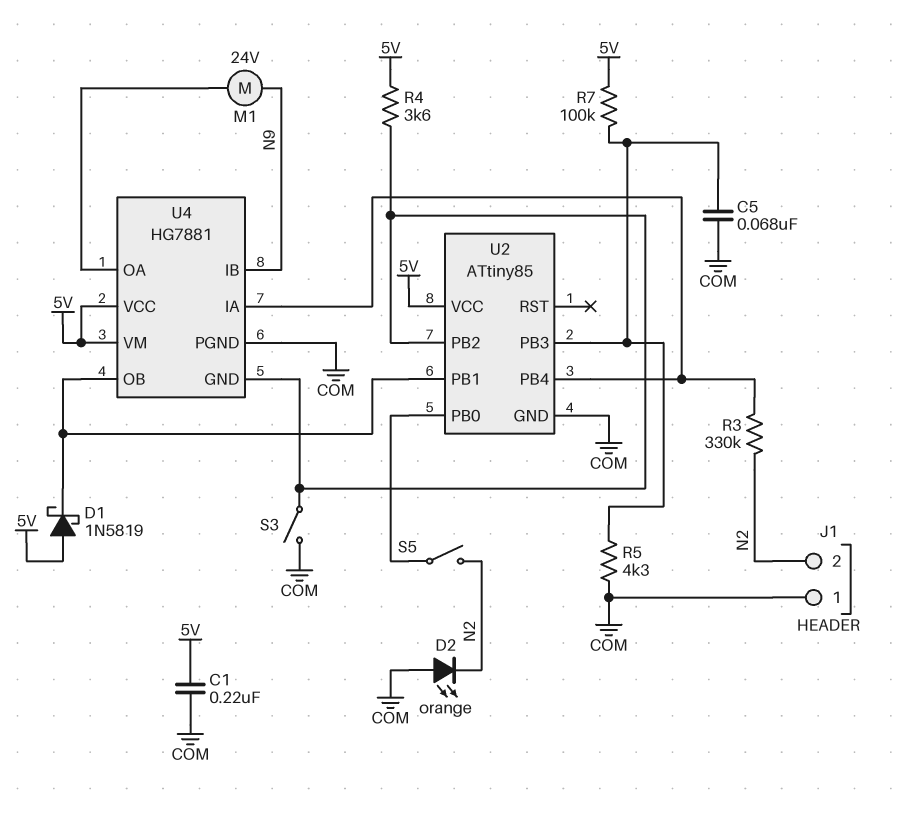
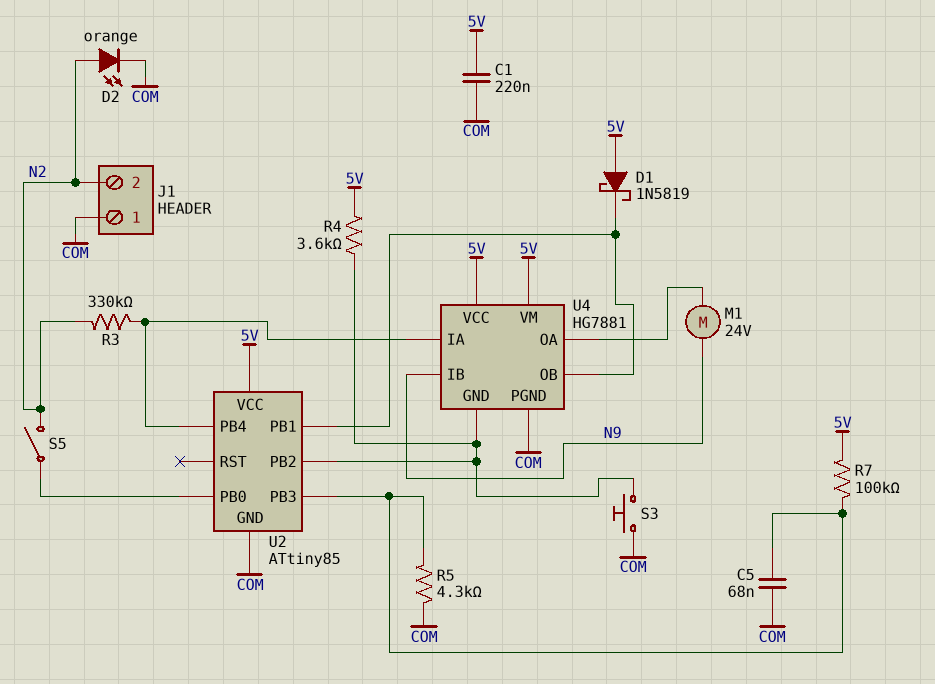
D2: LED orange (A COM, K N2) -> LED orange (A N2, K COM)
S3: switch (COM, U2/PB2) -> button (COM, U2/PB2)

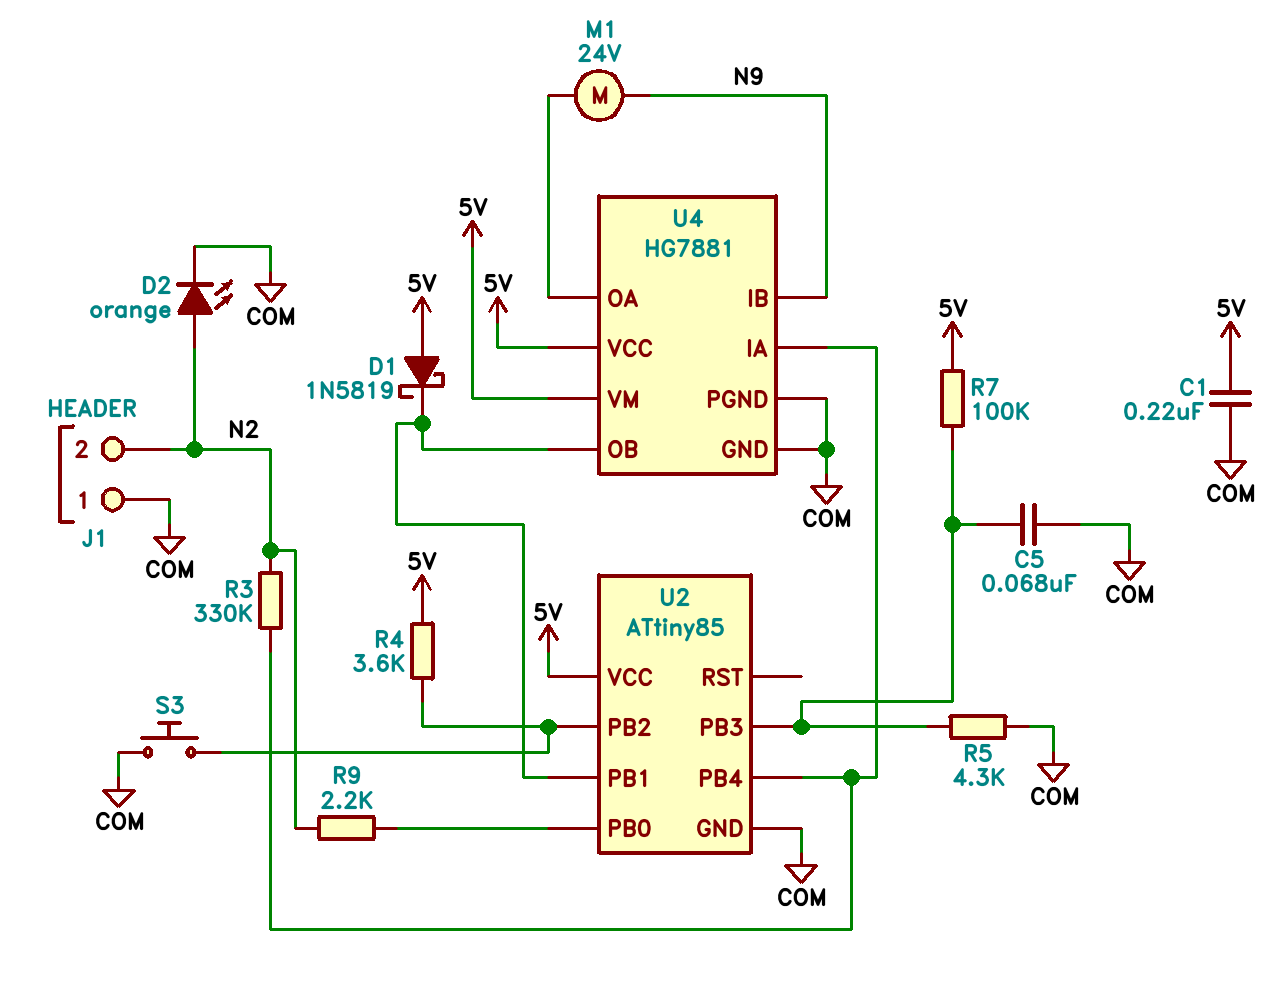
R9: none -> 2.2k (N2, U2/PB0)
S5: switch (N2, U2/PB0) -> none
U4 pin GND: U2/PB2 -> COM

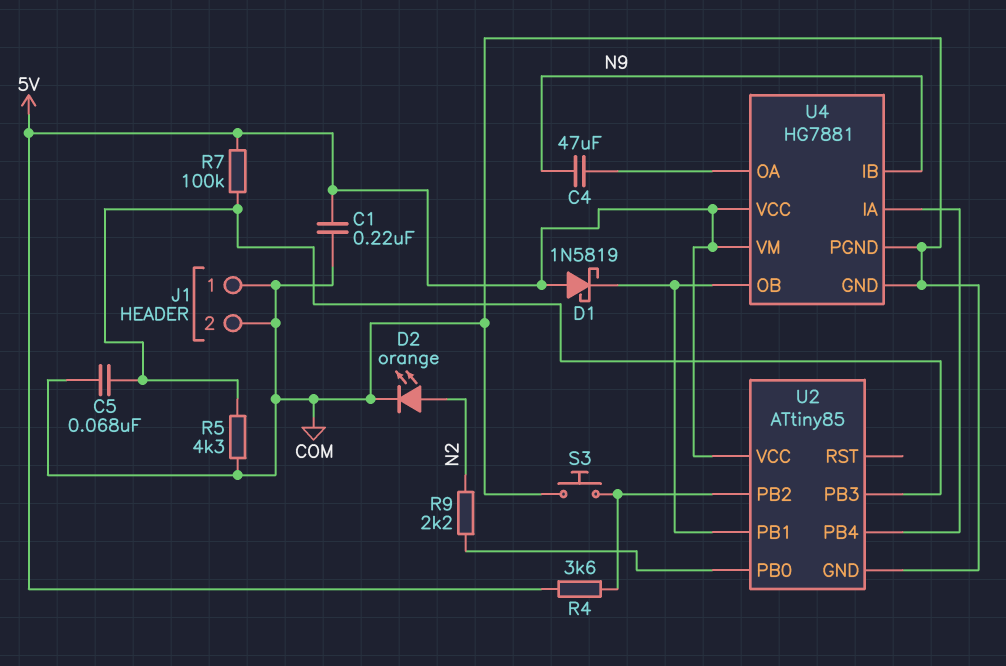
C4: none -> 47uF (N9, U4/OA)
J1 pin 2: N2 -> COM
M1: motor 24V (N9, U4/OA) -> none
R3: 330k (N2, U2/PB4) -> none

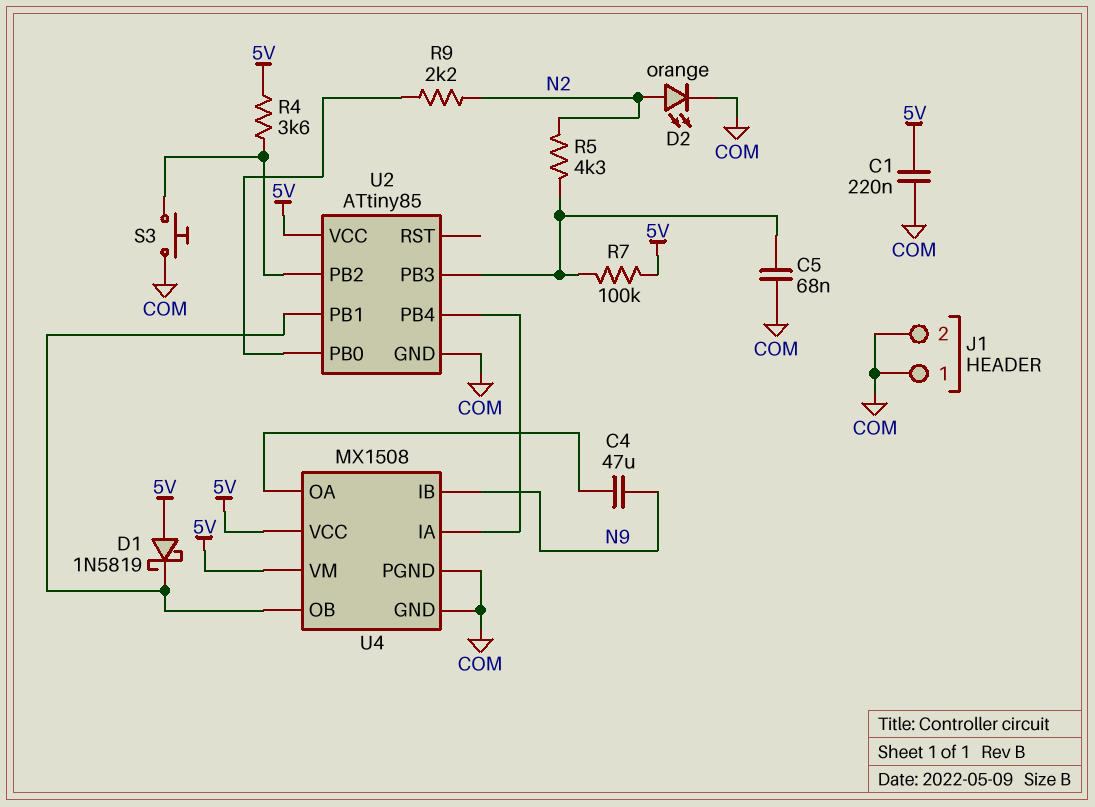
R5: 4.3k (COM, U2/PB3) -> 4.3k (N2, U2/PB3)
U4: HG7881 -> MX1508

